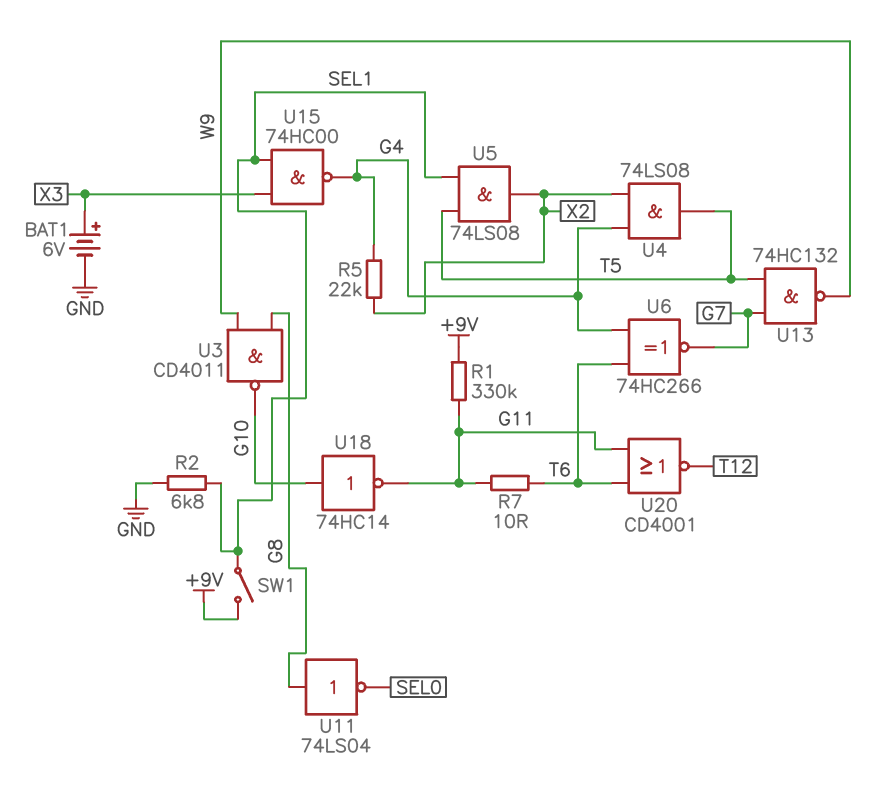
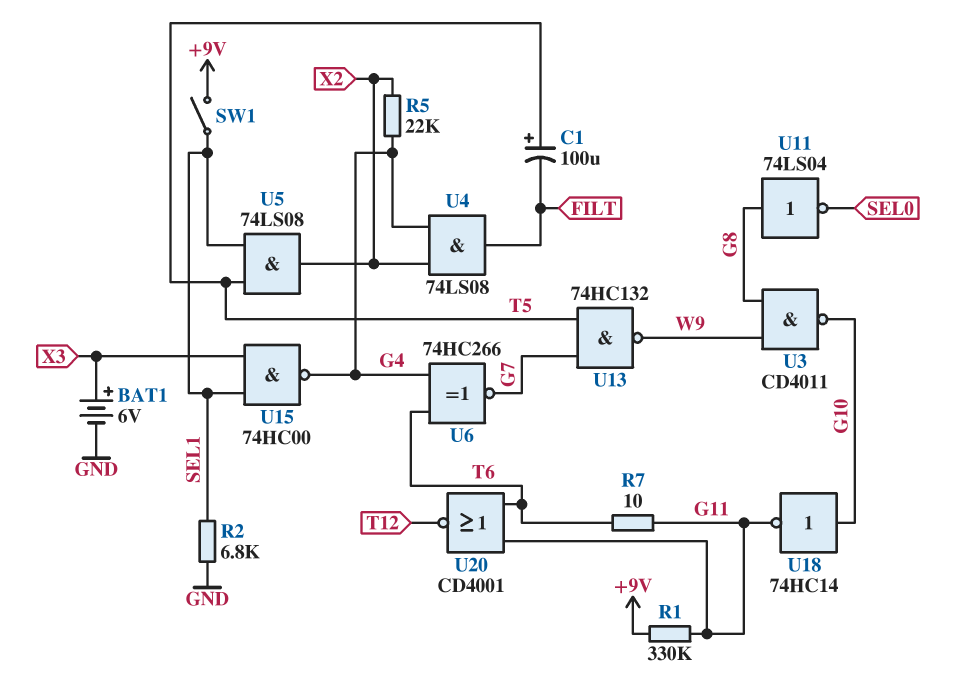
C1: none -> 100uF (plus T5, minus FILT)
U4: AND 74LS08 (in G4, in X2, out T5) -> AND 74LS08 (in G4, in X2, out FILT)

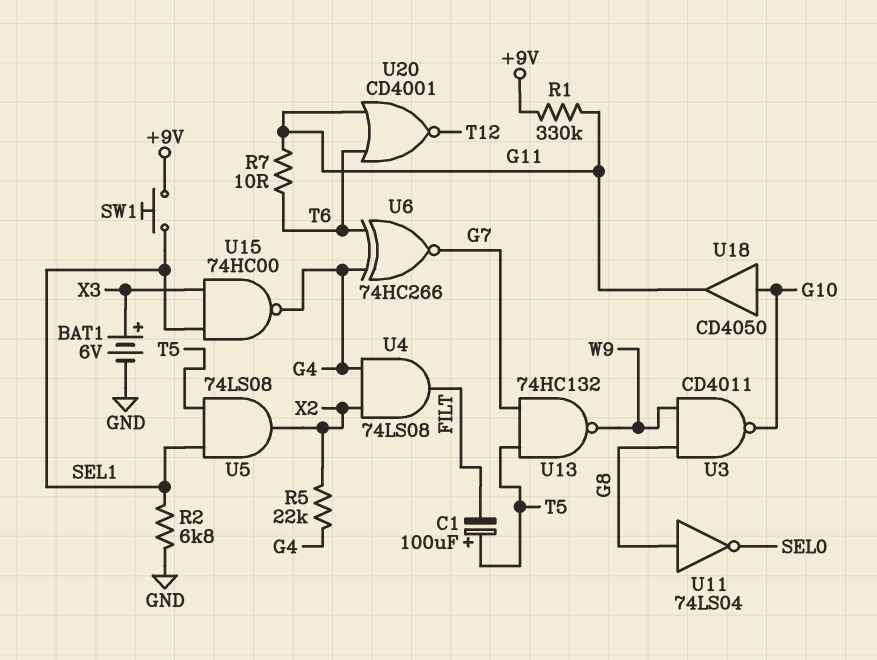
SW1: switch (+9V, SEL1) -> button (+9V, SEL1)
U18: NOT 74HC14 (in G10, out G11) -> buffer CD4050 (in G10, out G11)

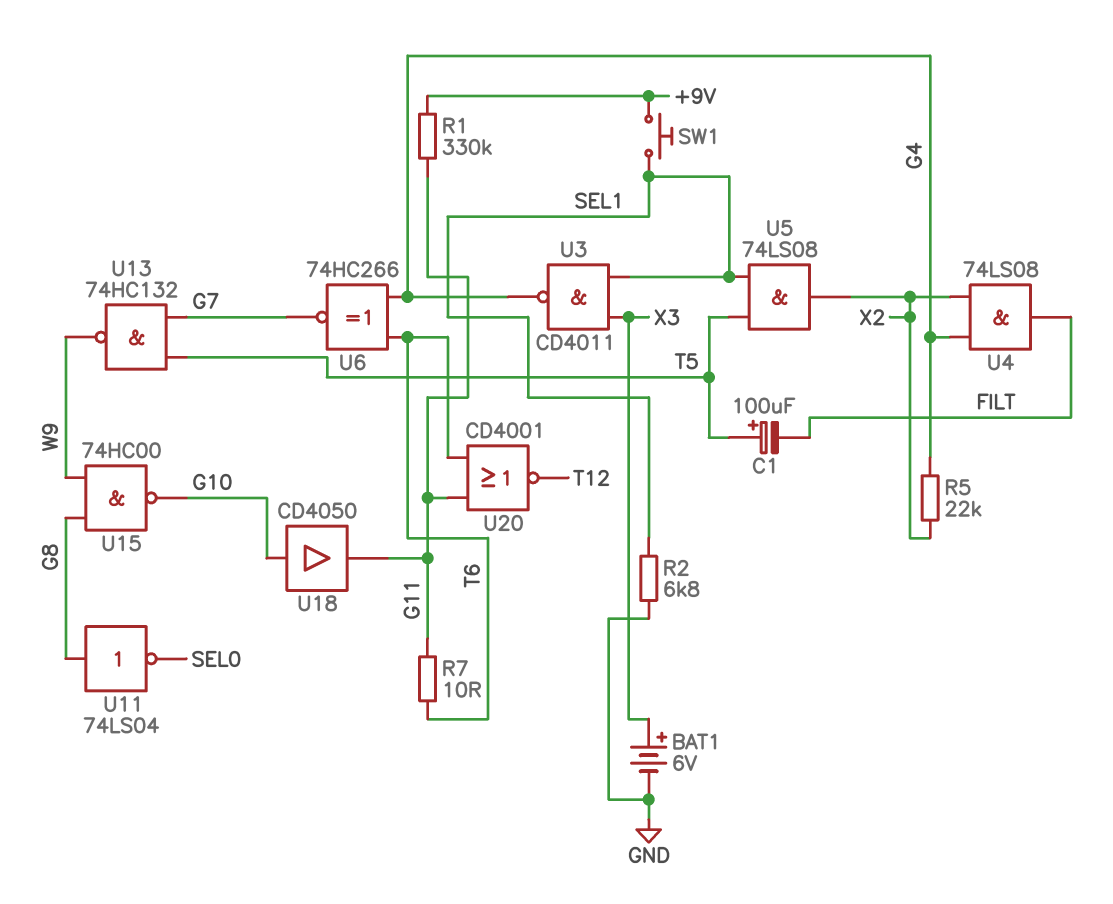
U3: NAND CD4011 (in G8, in W9, out G10) -> NAND CD4011 (in SEL1, in X3, out G4)
U15: NAND 74HC00 (in SEL1, in X3, out G4) -> NAND 74HC00 (in G8, in W9, out G10)

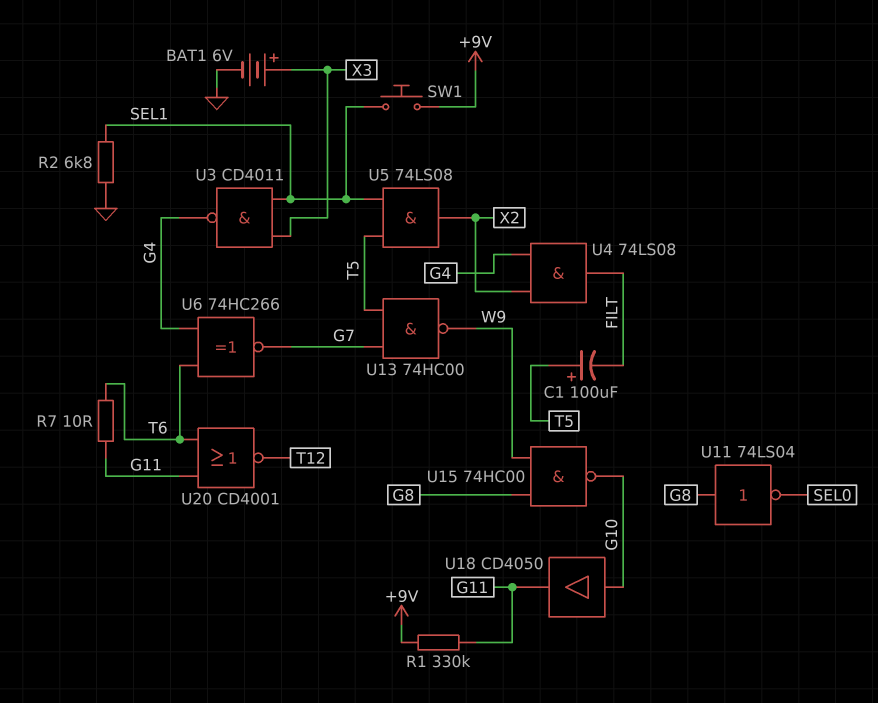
R5: 22k (G4, X2) -> none
U13: NAND 74HC132 (in G7, in T5, out W9) -> NAND 74HC00 (in G7, in T5, out W9)

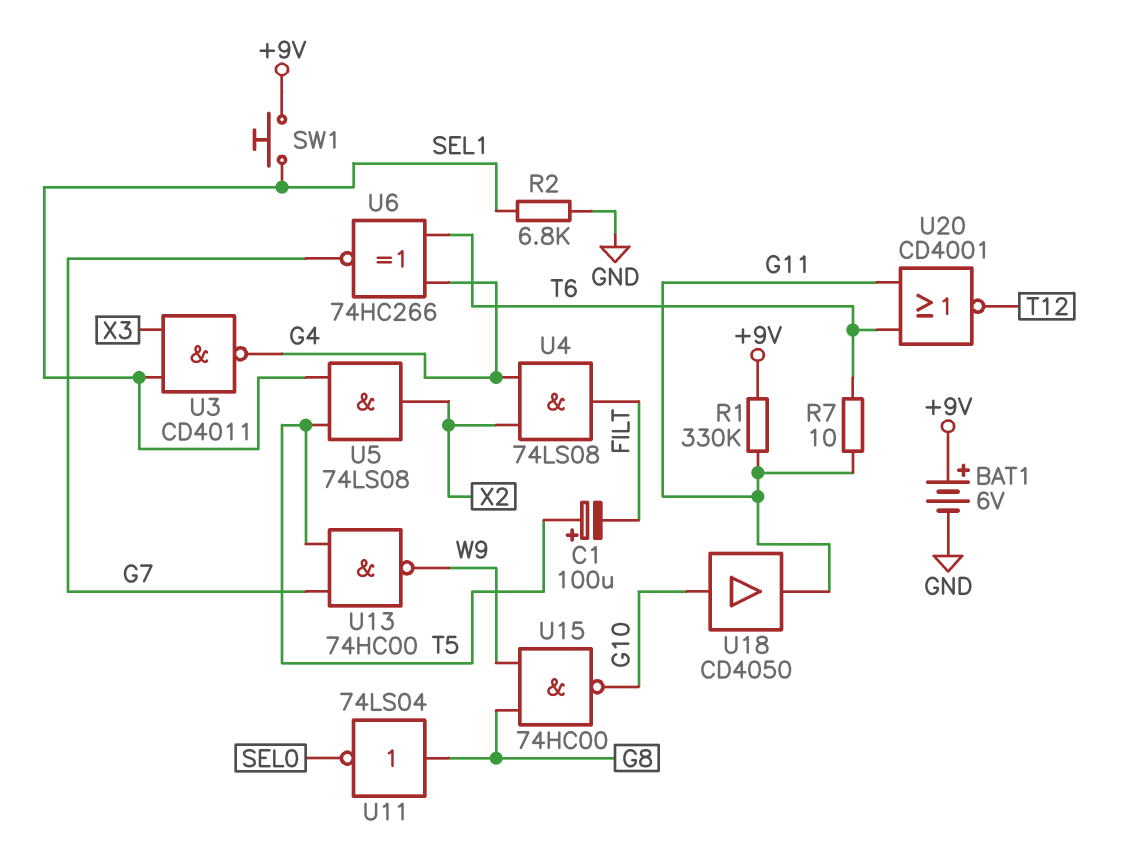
BAT1: 6V (plus X3, minus GND) -> 6V (plus +9V, minus GND)

